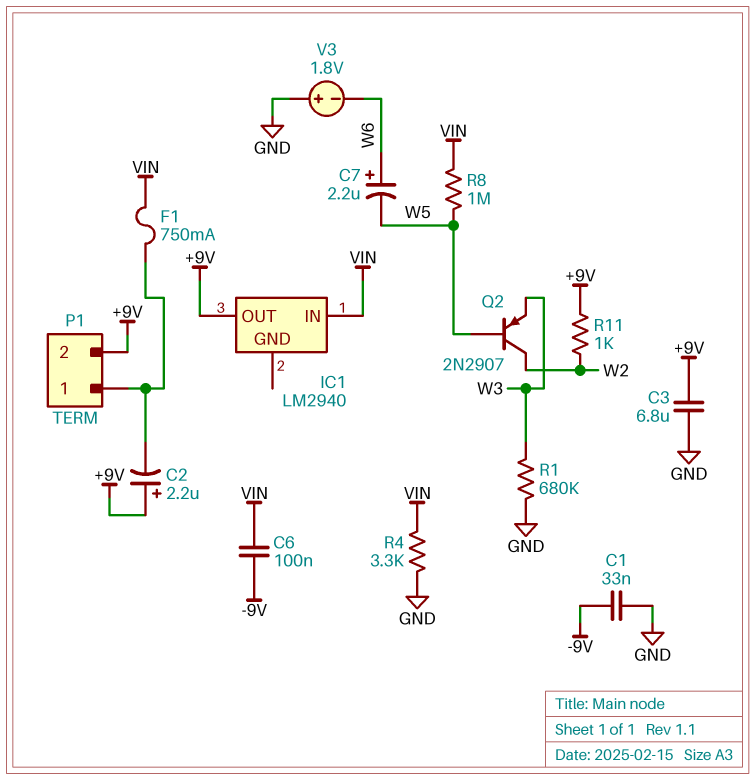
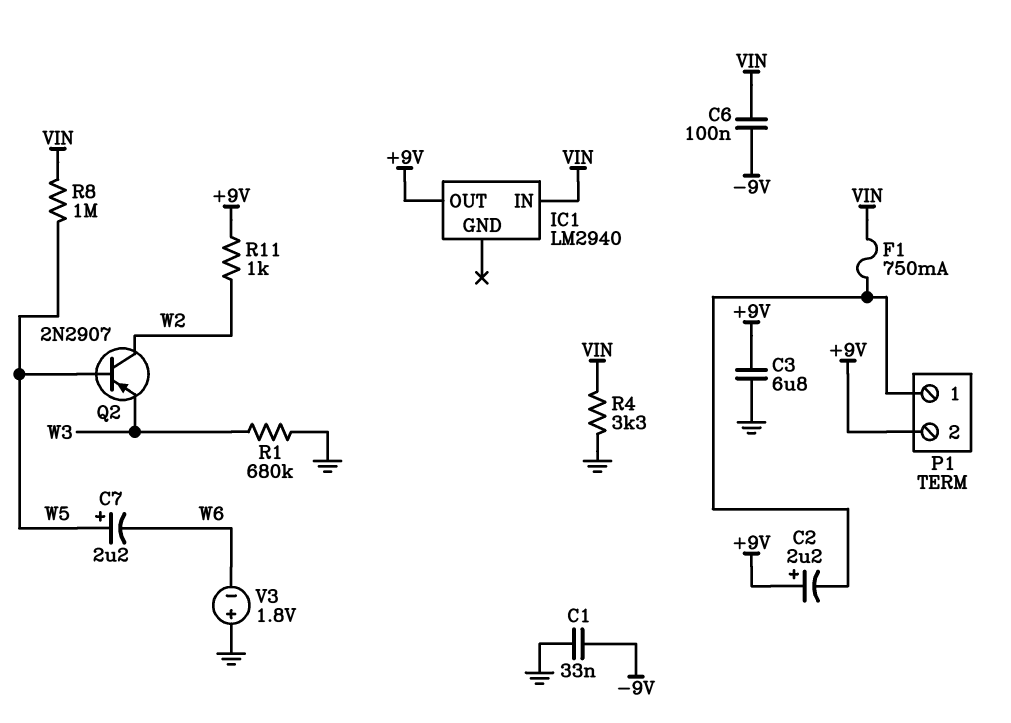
C7: 2.2uF (plus W6, minus W5) -> 2.2uF (plus W5, minus W6)

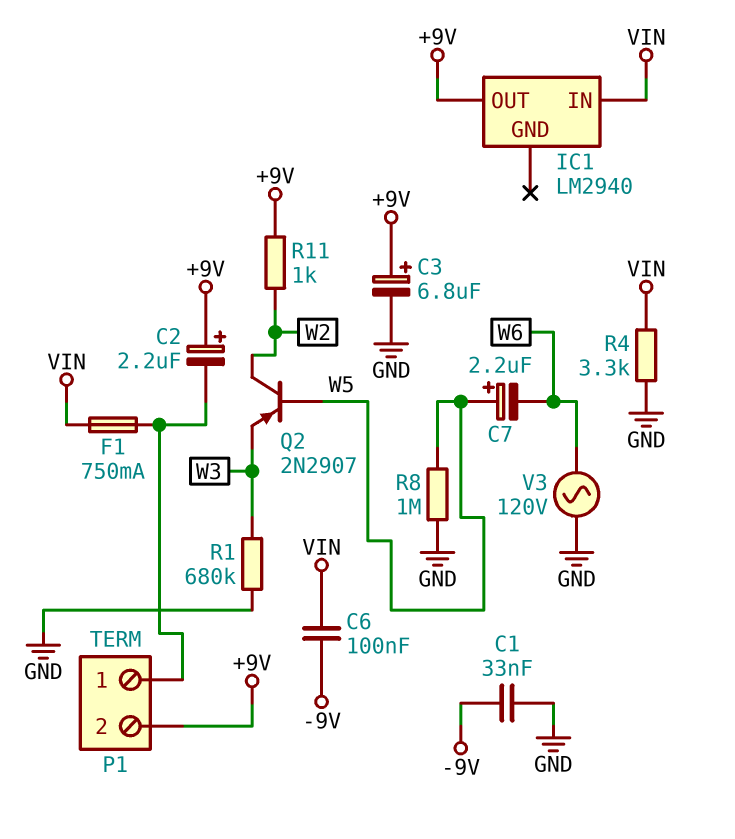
C3: 6.8uF (+9V, GND) -> 6.8uF (plus +9V, minus GND)
R8: 1M (VIN, W5) -> 1M (GND, W5)
V3: 1.8V (plus GND, minus W6) -> AC 120V (GND, W6)

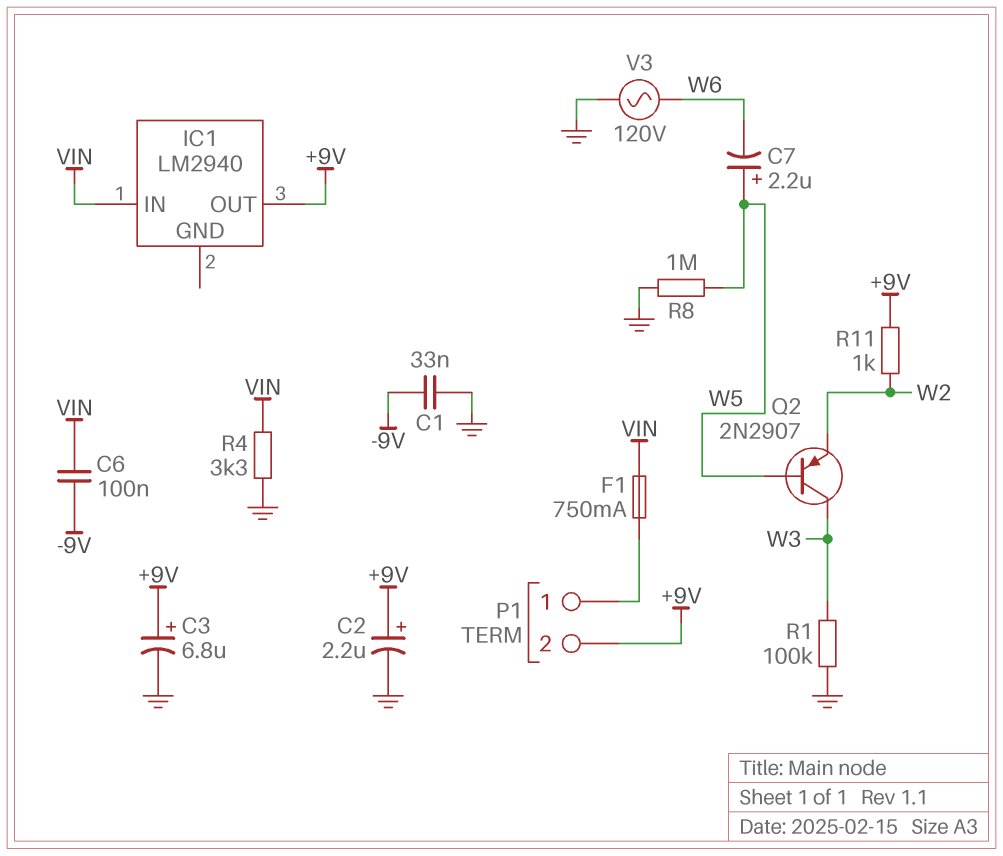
C2: 2.2uF (plus +9V, minus P1/1) -> 2.2uF (plus +9V, minus GND)
Q2: PNP 2N2907 (B W5, C W2, E W3) -> PNP 2N2907 (B W5, C W3, E W2)
R1: 680k (GND, W3) -> 100k (GND, W3)

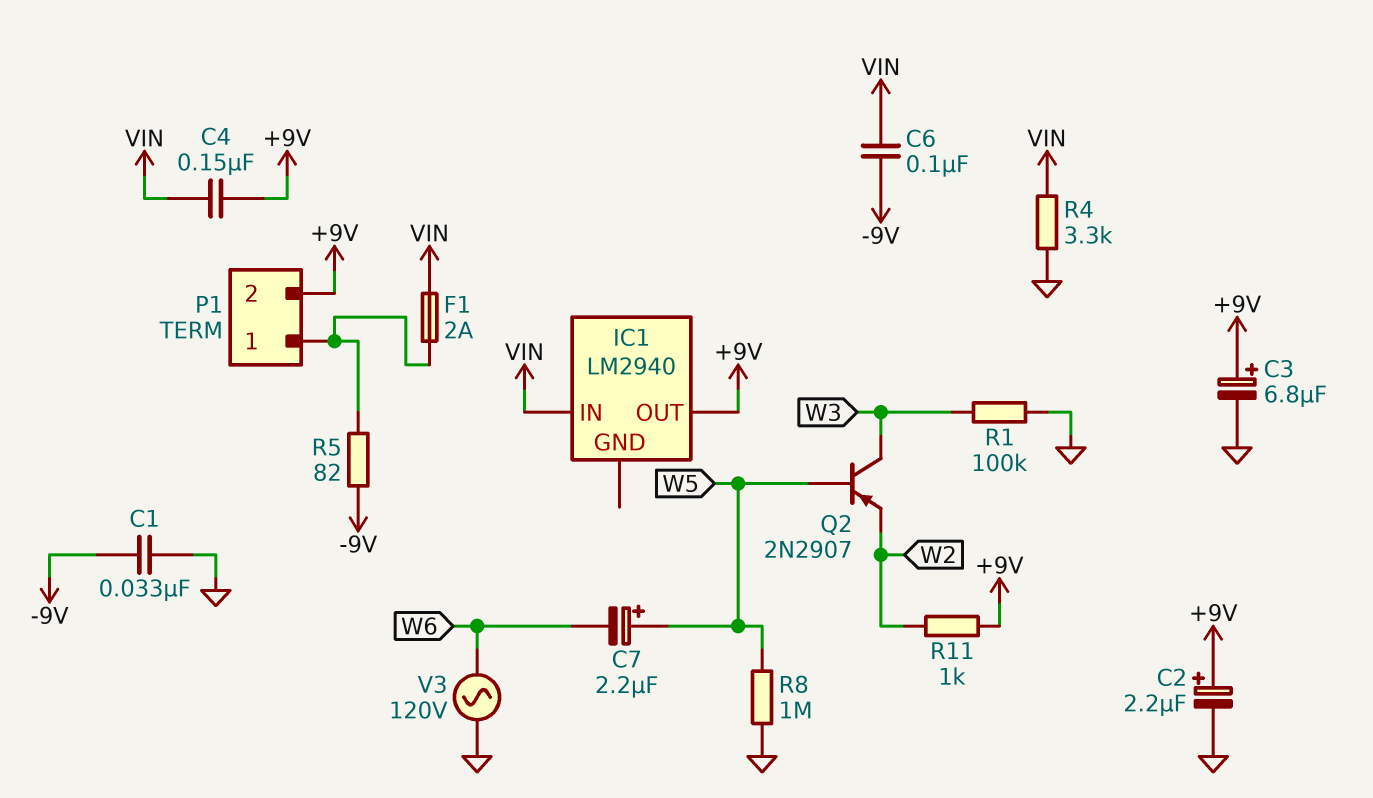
C4: none -> 150nF (+9V, VIN)
F1: 750mA (P1/1, VIN) -> 2A (P1/1, VIN)
R5: none -> 82 (-9V, P1/1)

